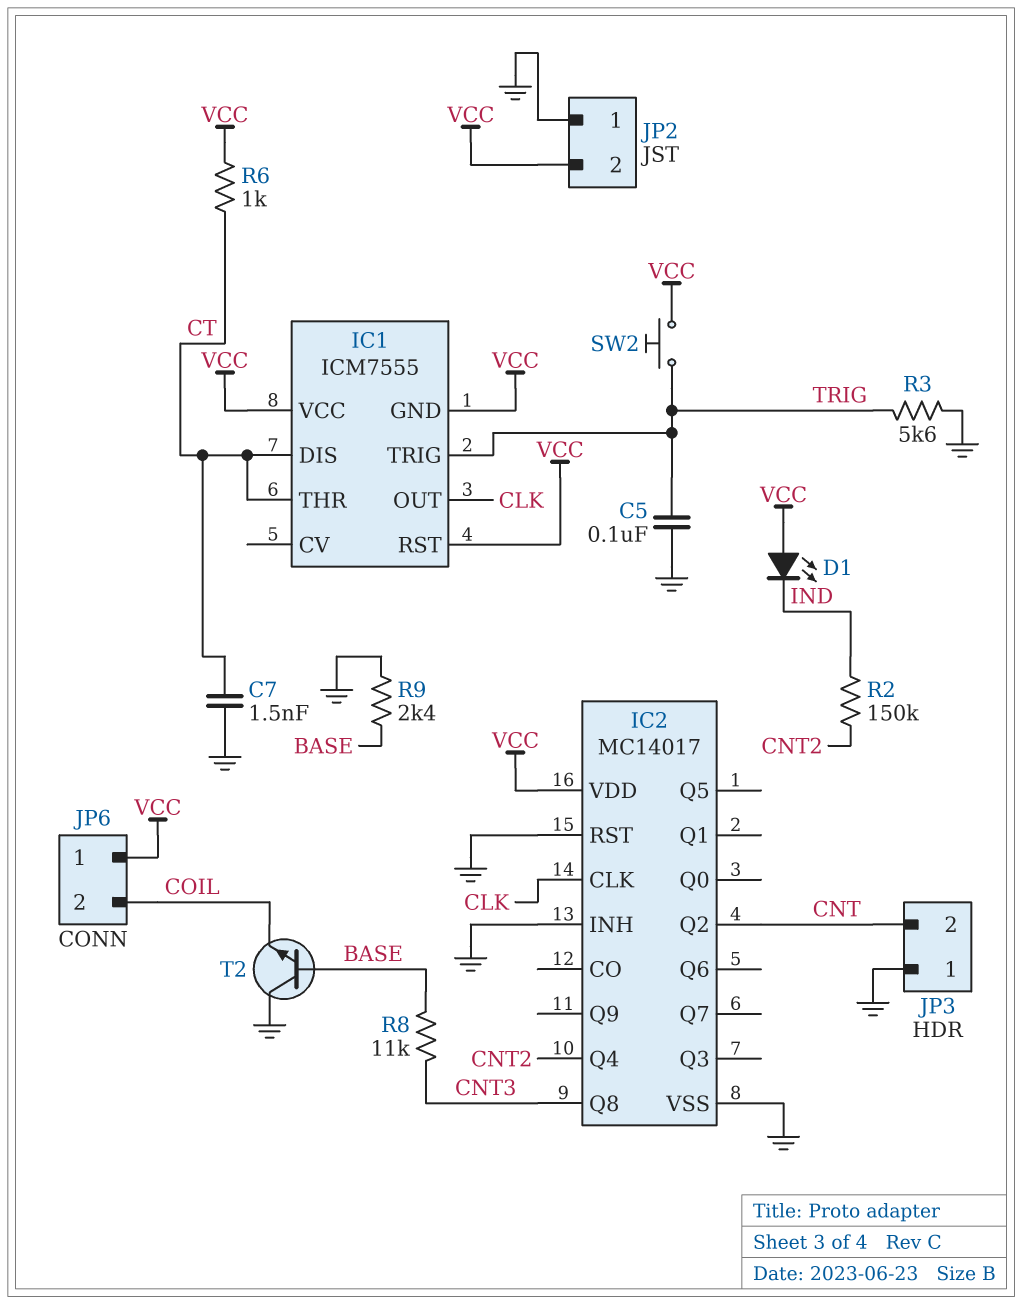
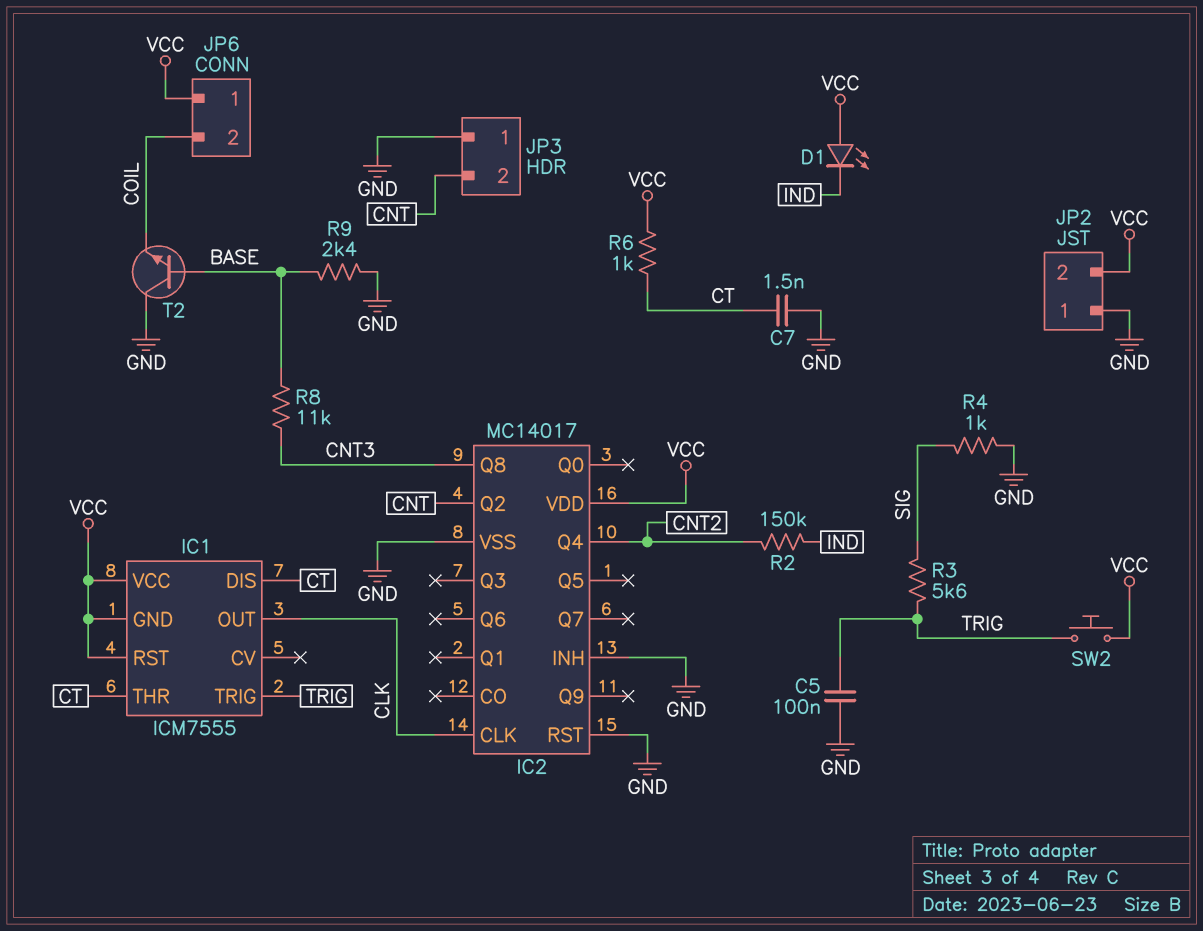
R3: 5.6k (GND, TRIG) -> 5.6k (SIG, TRIG)
R4: none -> 1k (GND, SIG)

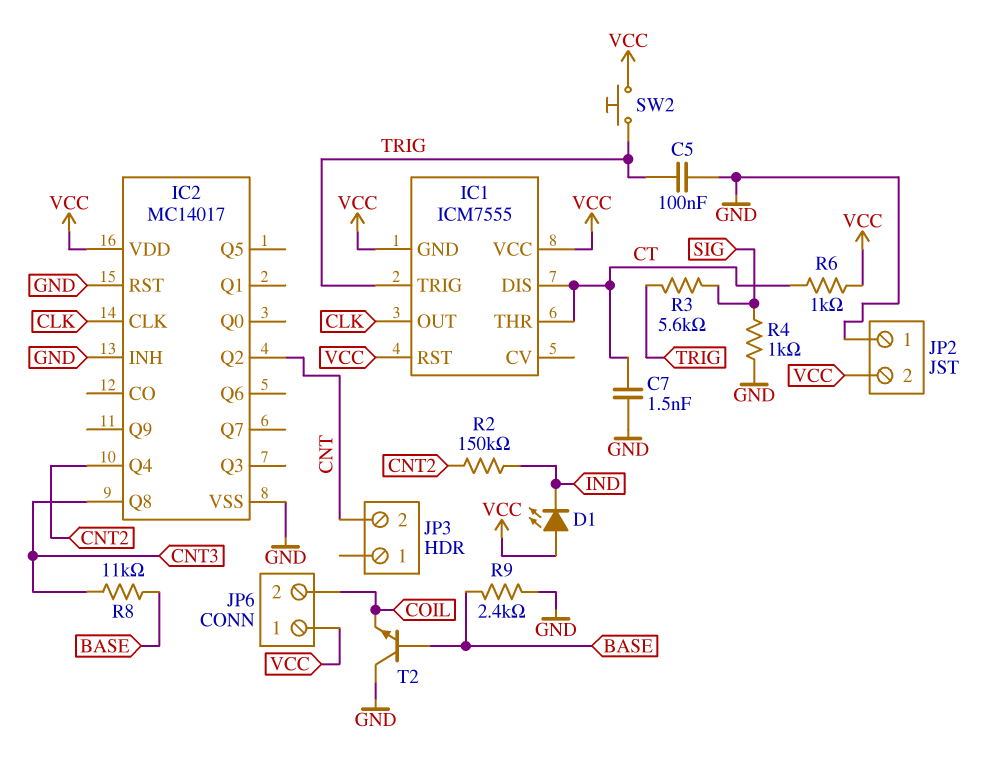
JP3 pin 1: GND -> none

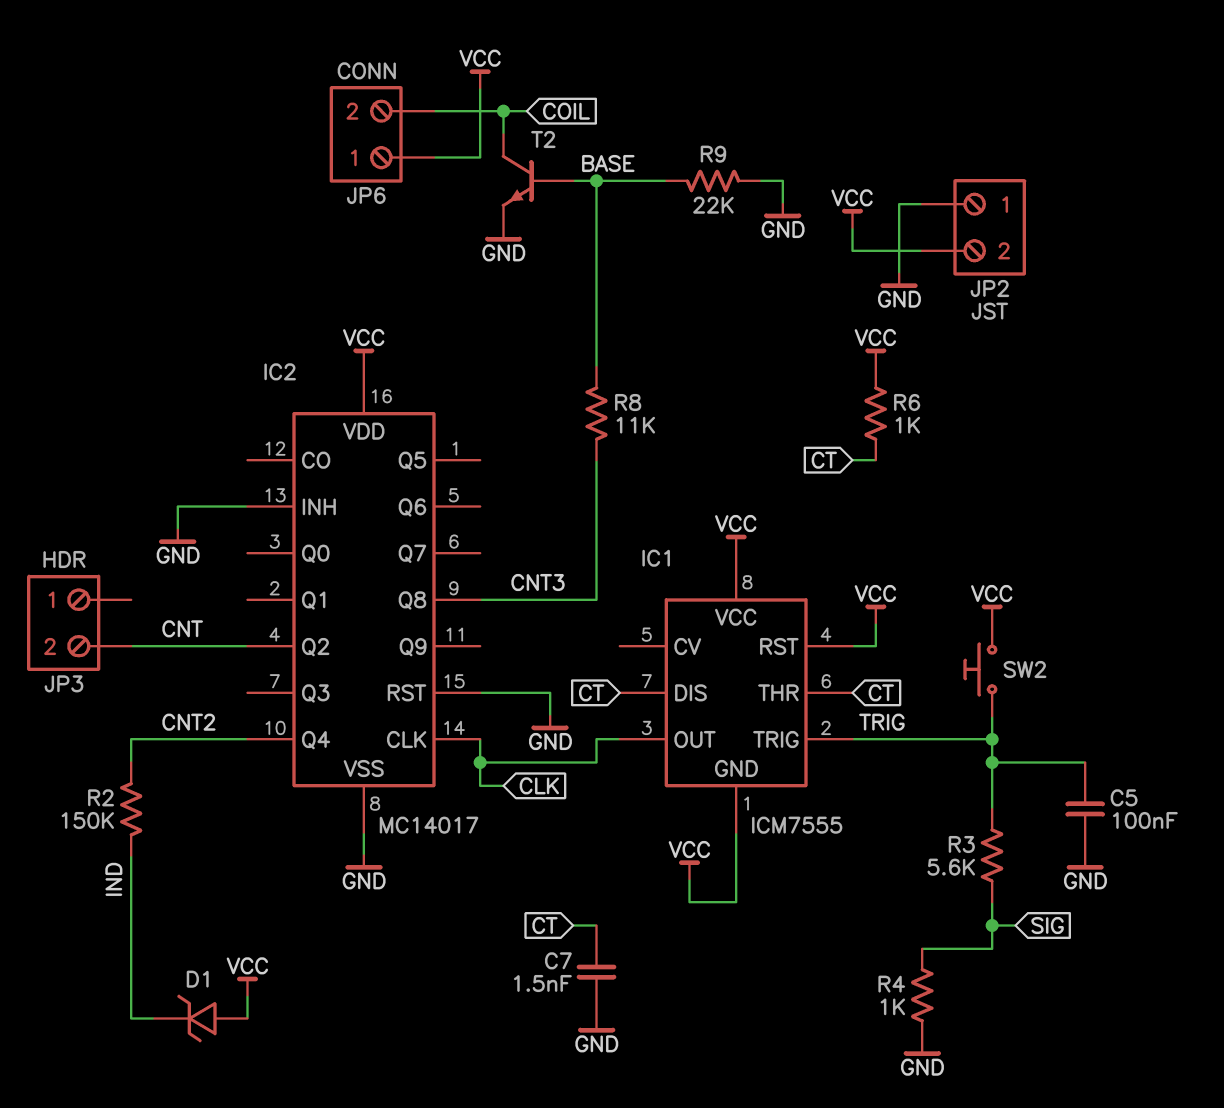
D1: LED (A VCC, K IND) -> zener (A VCC, K IND)
R9: 2.4k (BASE, GND) -> 22k (BASE, GND)
T2: NPN (B BASE, C GND, E COIL) -> NPN (B BASE, C COIL, E GND)

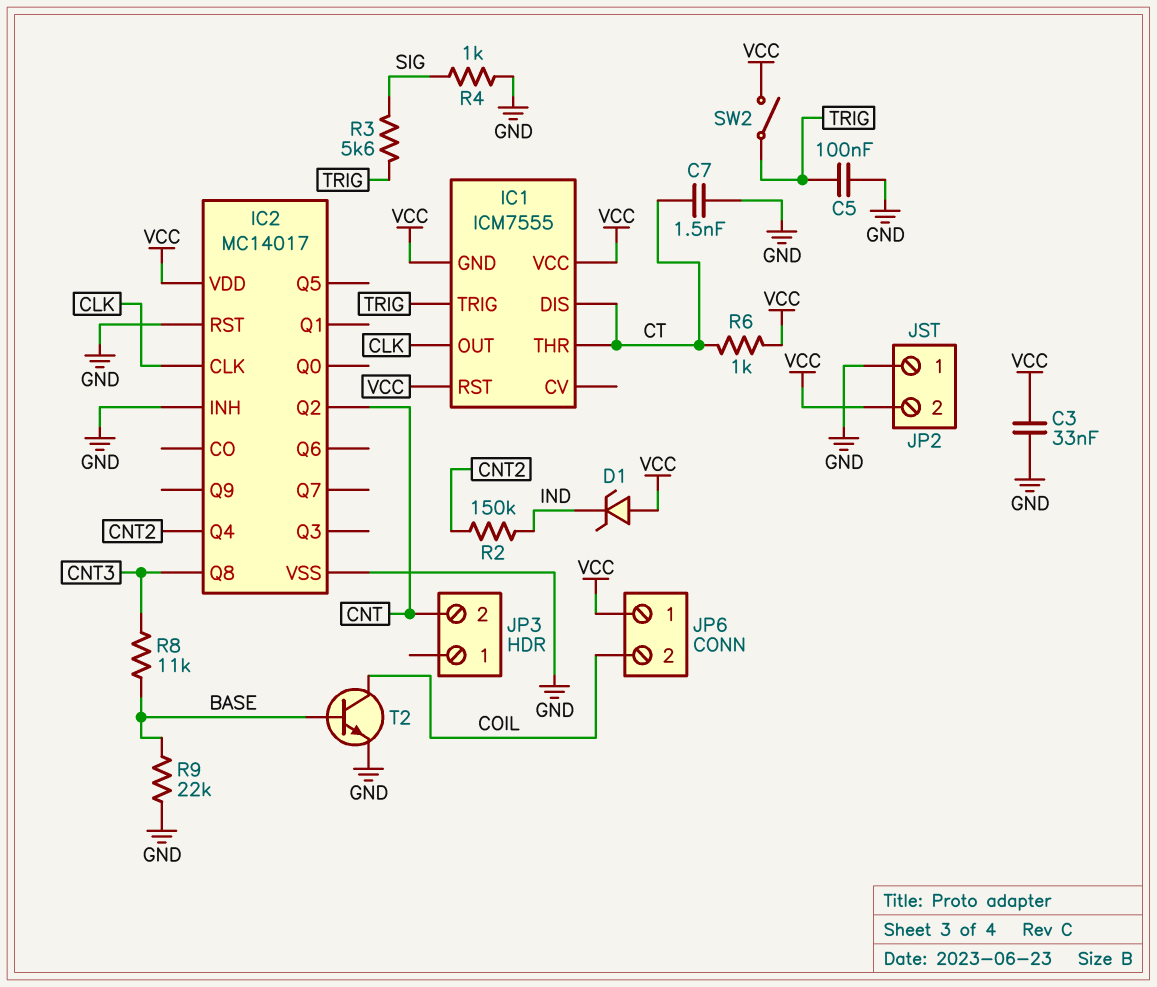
C3: none -> 33nF (GND, VCC)
SW2: button (TRIG, VCC) -> switch (TRIG, VCC)

